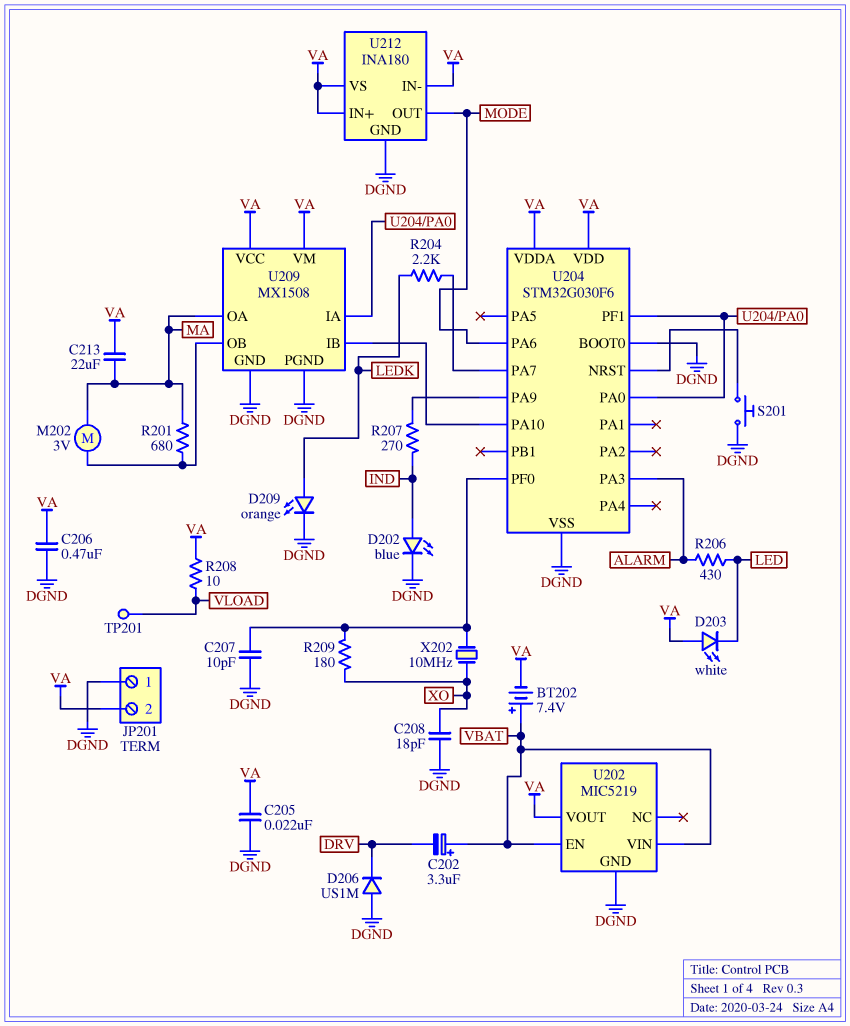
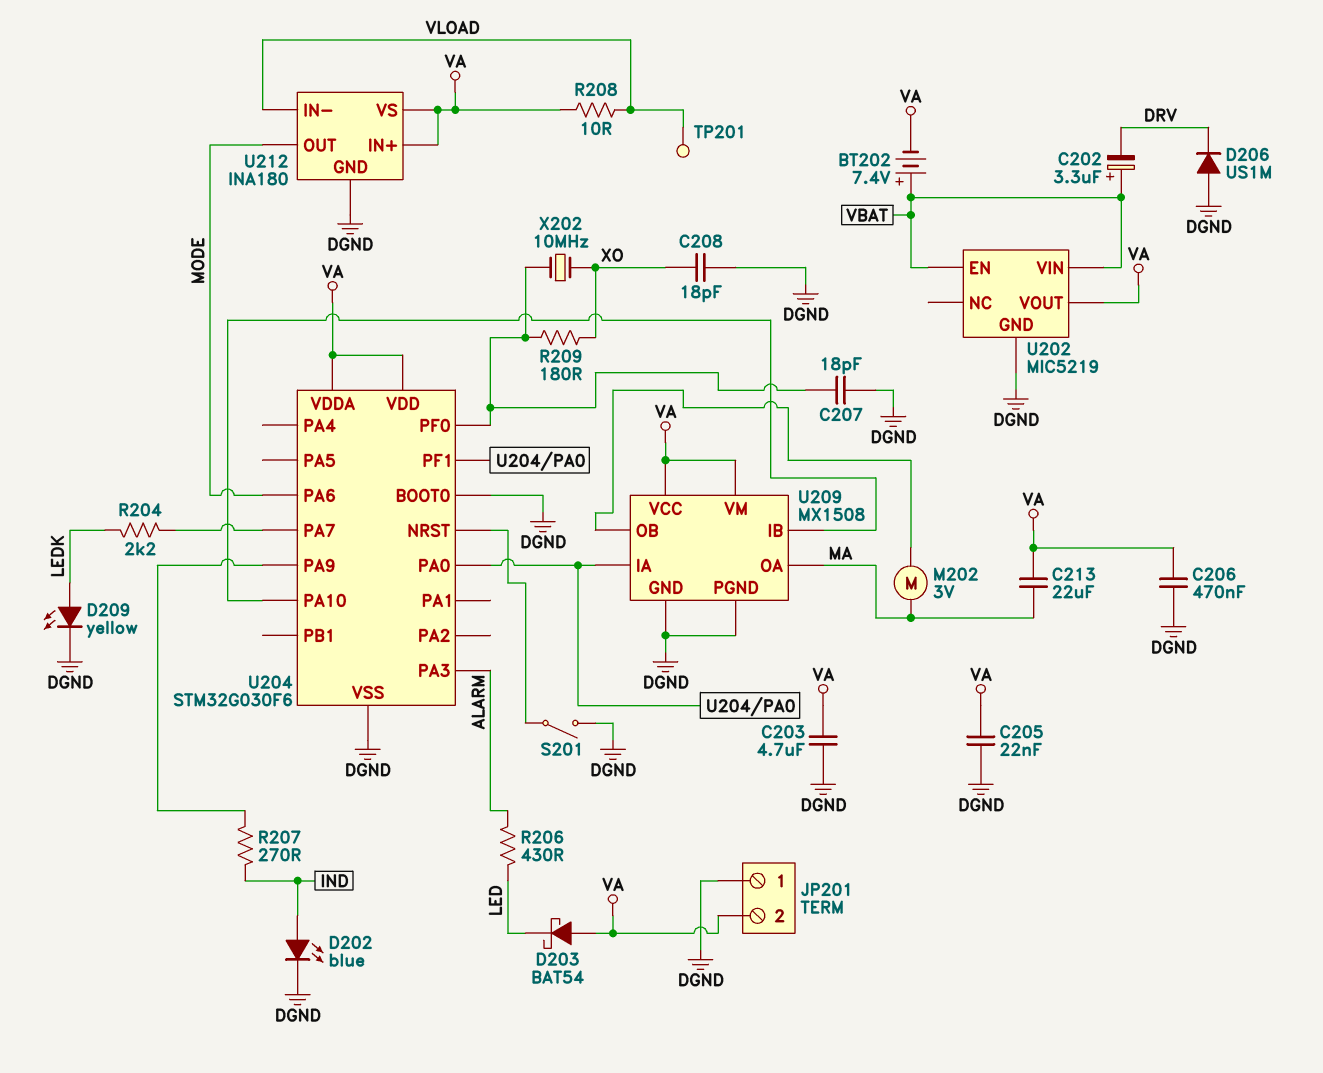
C203: none -> 4.7uF (DGND, VA)
C207: 10pF (DGND, U204/PF0) -> 18pF (DGND, U204/PF0)
D203: LED white (A VA, K LED) -> schottky BAT54 (A VA, K LED)
D209: LED orange (A LEDK, K DGND) -> LED yellow (A LEDK, K DGND)
R201: 680 (MA, U209/OB) -> none
S201: button (DGND, U204/NRST) -> switch (DGND, U204/NRST)
U212 pin IN-: VA -> VLOAD

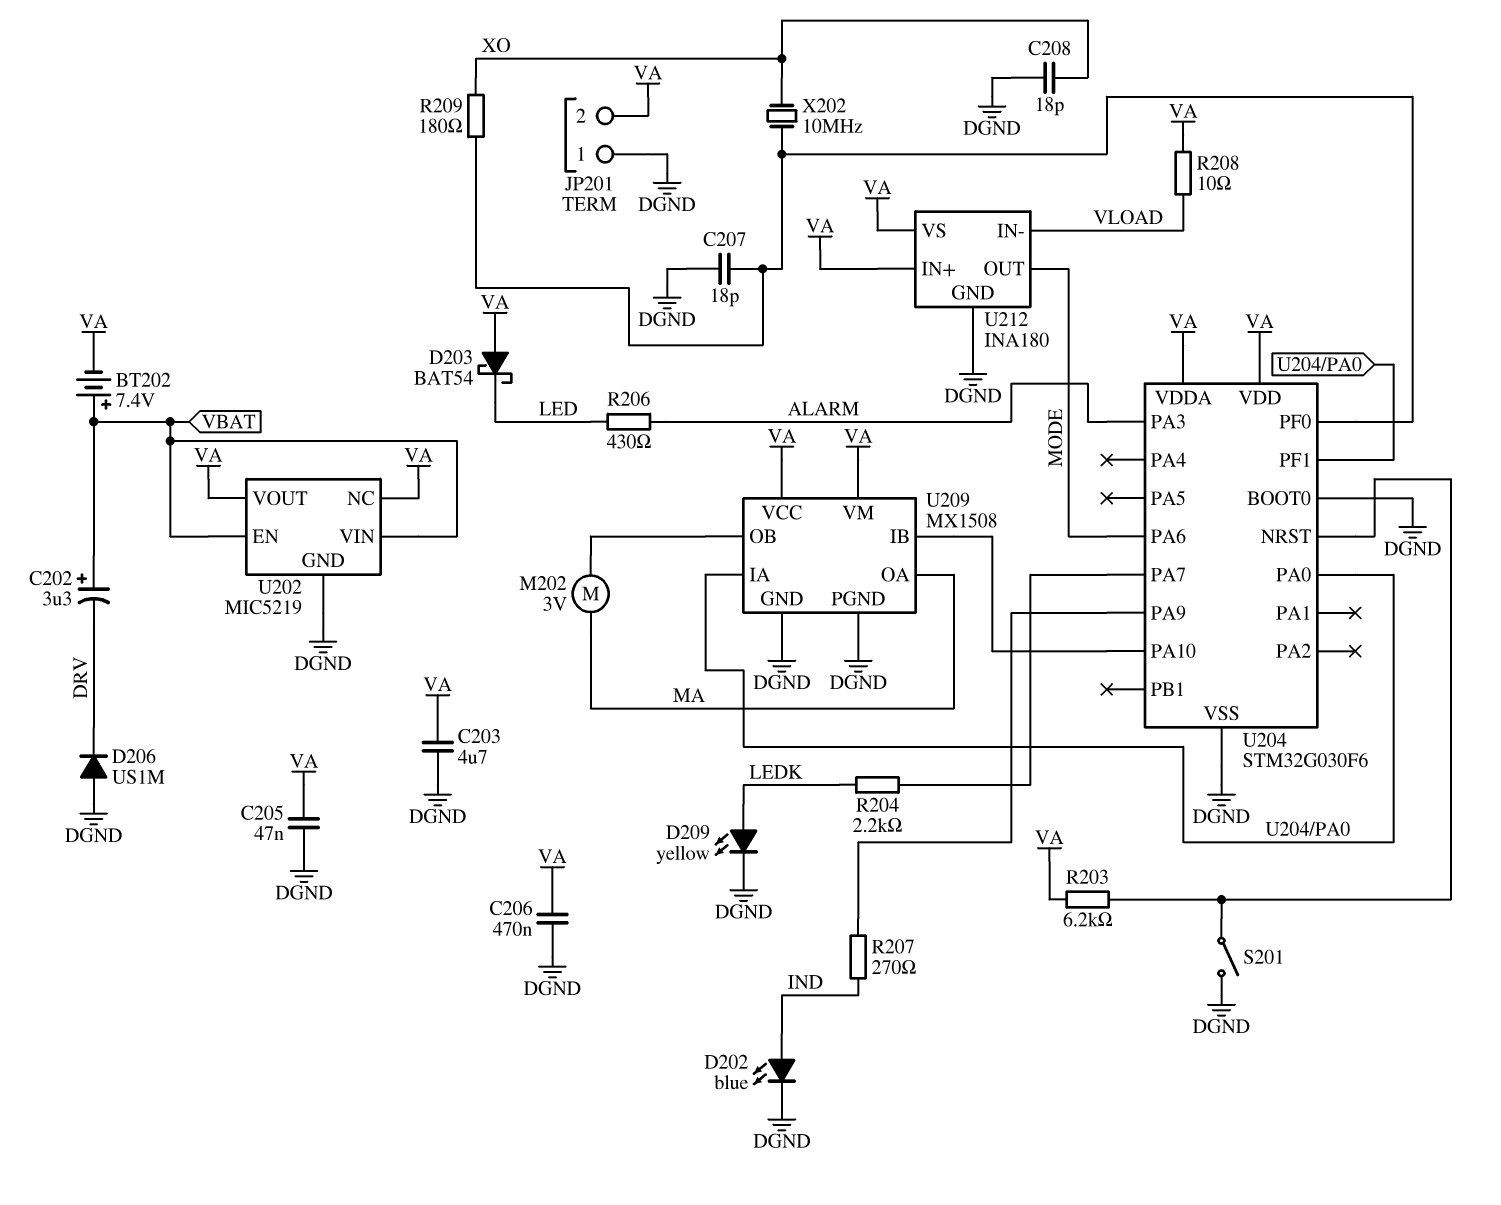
C205: 22nF (DGND, VA) -> 47nF (DGND, VA)
C213: 22uF (MA, VA) -> none
R203: none -> 6.2k (U204/NRST, VA)
TP201: test point (VLOAD) -> none
U202 pin NC: none -> VA

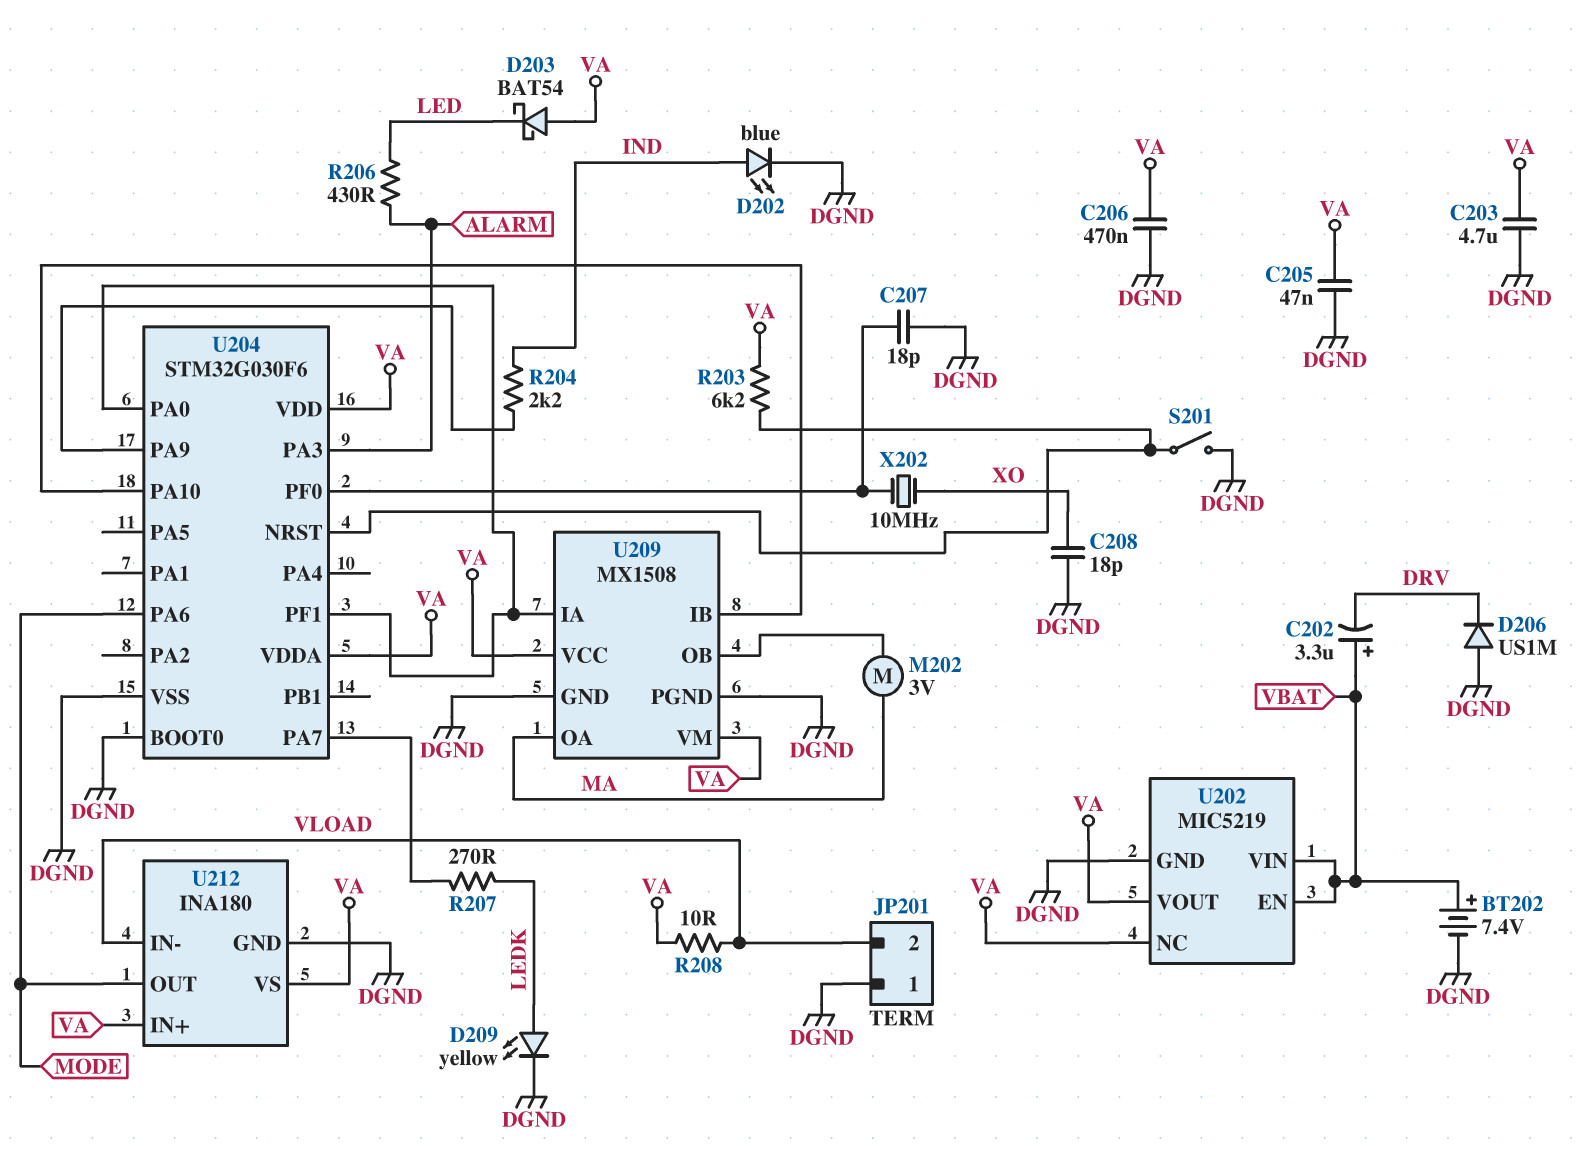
BT202: 7.4V (plus VBAT, minus VA) -> 7.4V (plus VBAT, minus DGND)
JP201 pin 2: VA -> VLOAD
R204: 2.2k (LEDK, U204/PA7) -> 2.2k (IND, U204/PA9)
R207: 270 (IND, U204/PA9) -> 270 (LEDK, U204/PA7)
R209: 180 (U204/PF0, XO) -> none

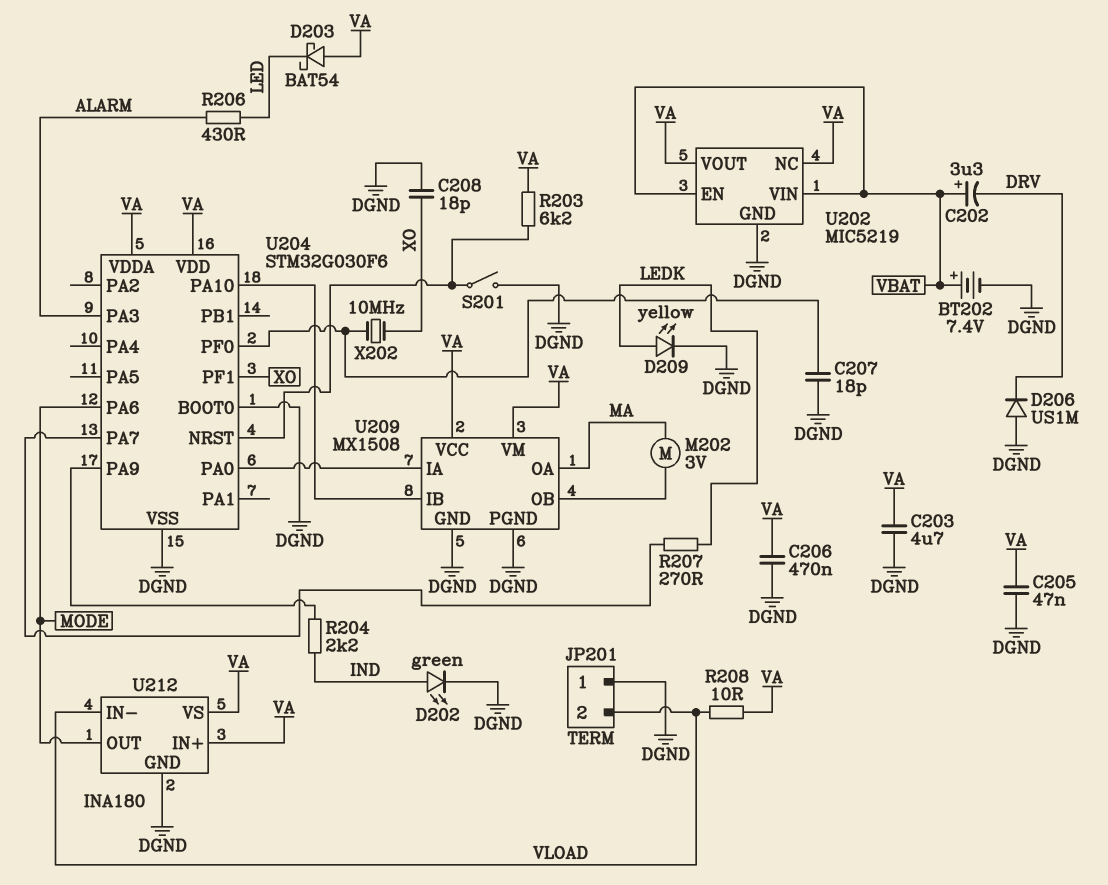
D202: LED blue (A IND, K DGND) -> LED green (A IND, K DGND)
U204 pin PF1: U204/PA0 -> XO

